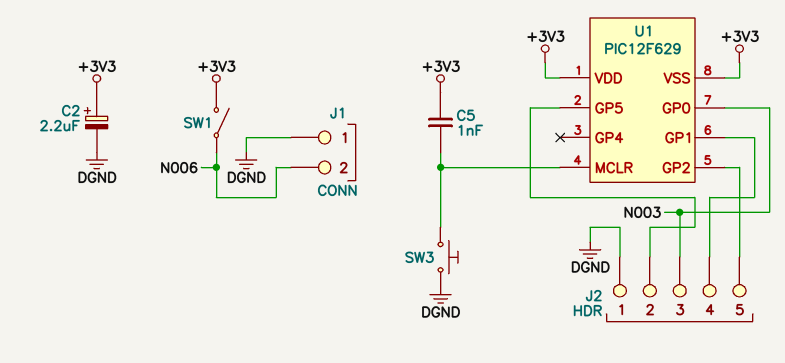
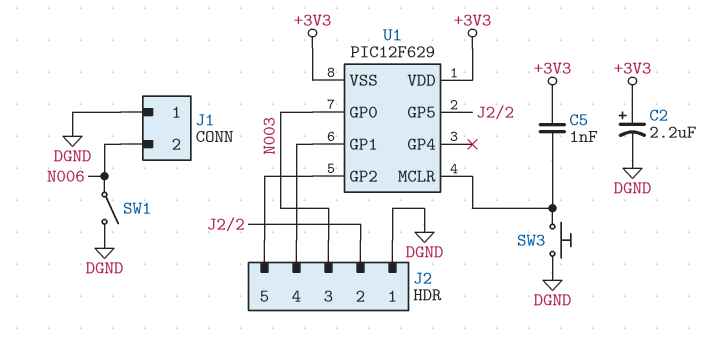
SW1: switch (+3V3, N006) -> switch (DGND, N006)

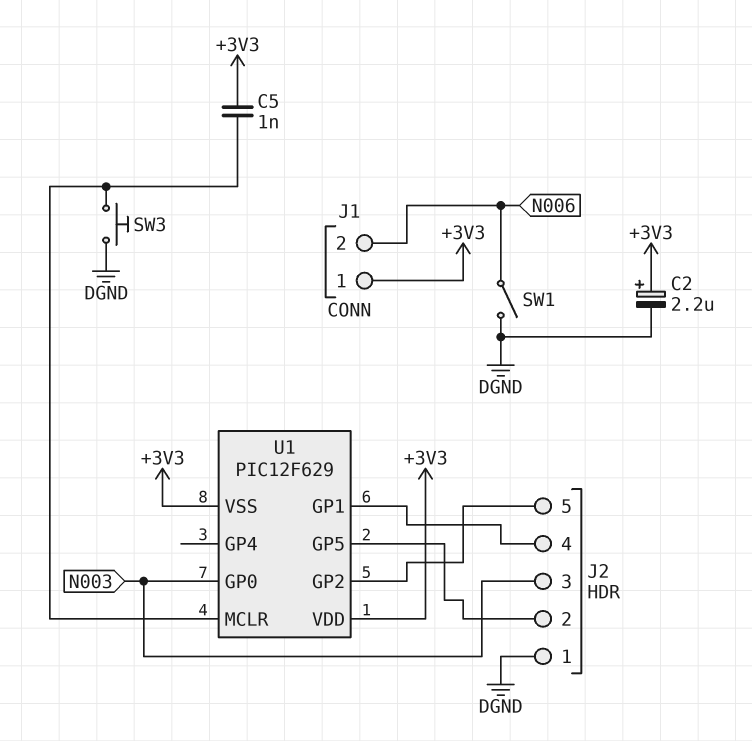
J1 pin 1: DGND -> +3V3

